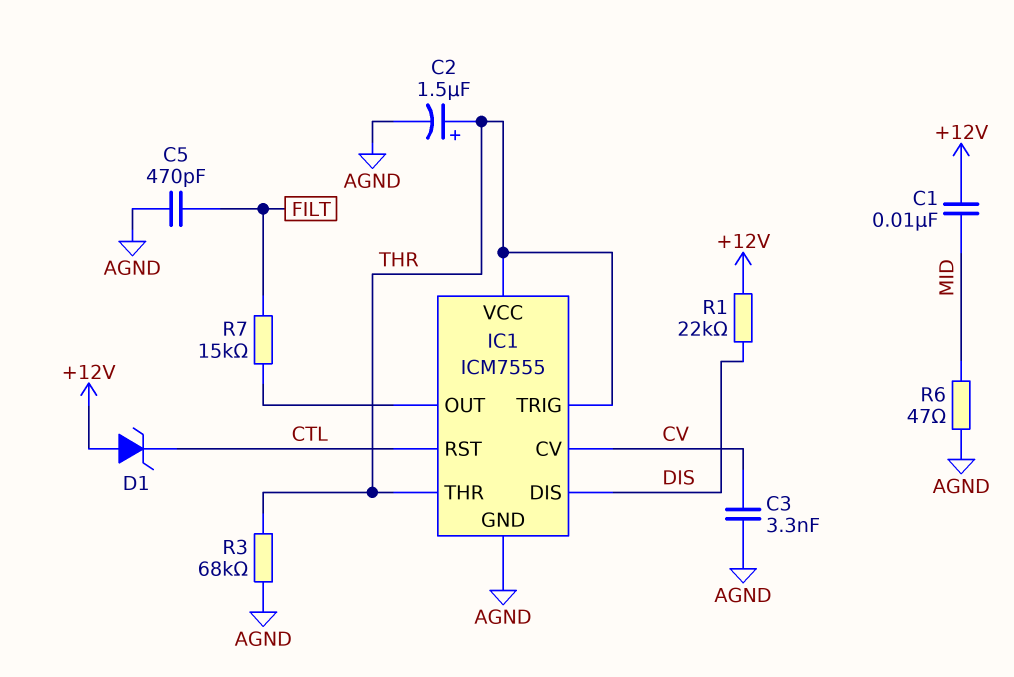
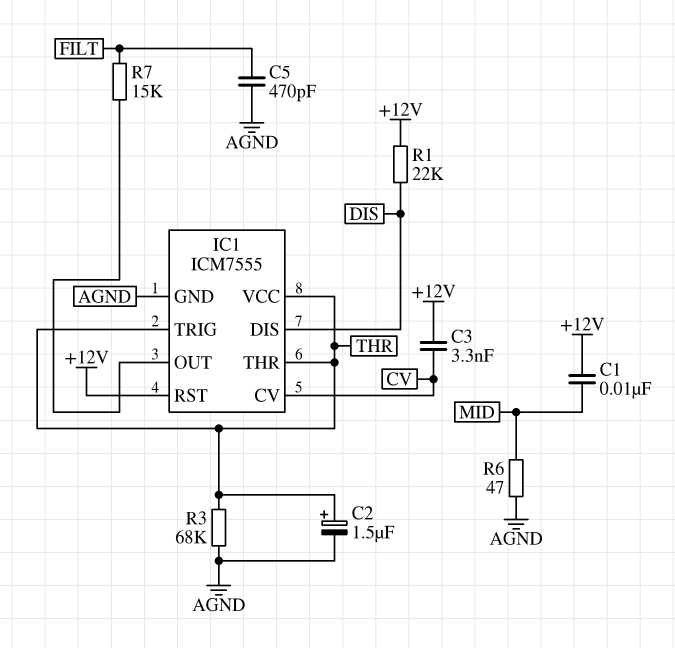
C3: 3.3nF (AGND, CV) -> 3.3nF (+12V, CV)
D1: zener (A +12V, K CTL) -> none
IC1 pin RST: CTL -> +12V

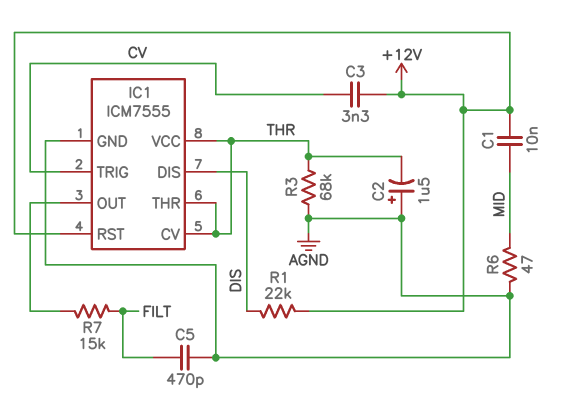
C2: 1.5uF (plus THR, minus AGND) -> 1.5uF (plus AGND, minus THR)
IC1 pin CV: CV -> THR
IC1 pin TRIG: THR -> CV

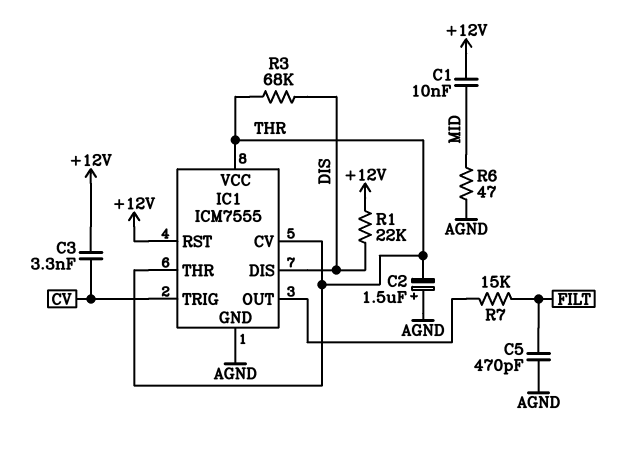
R3: 68k (AGND, THR) -> 68k (DIS, THR)

